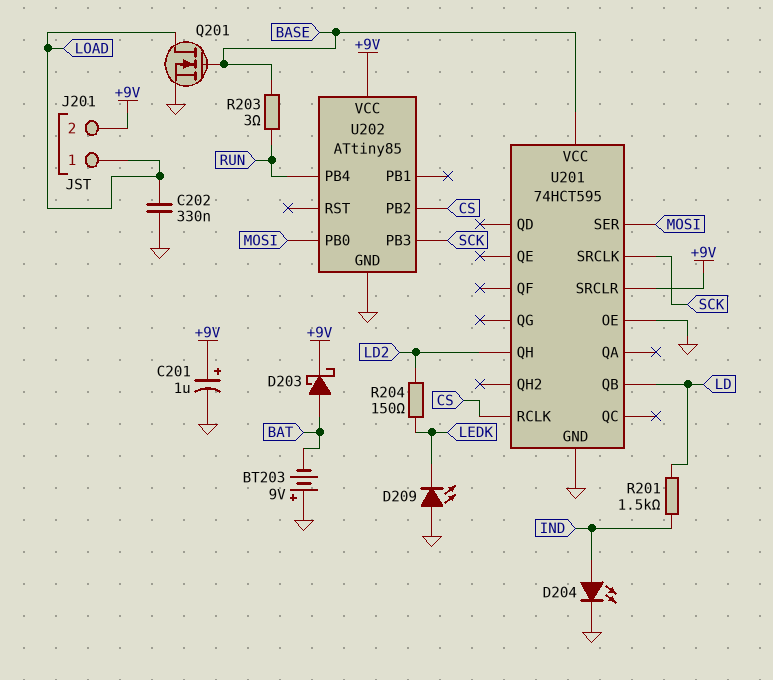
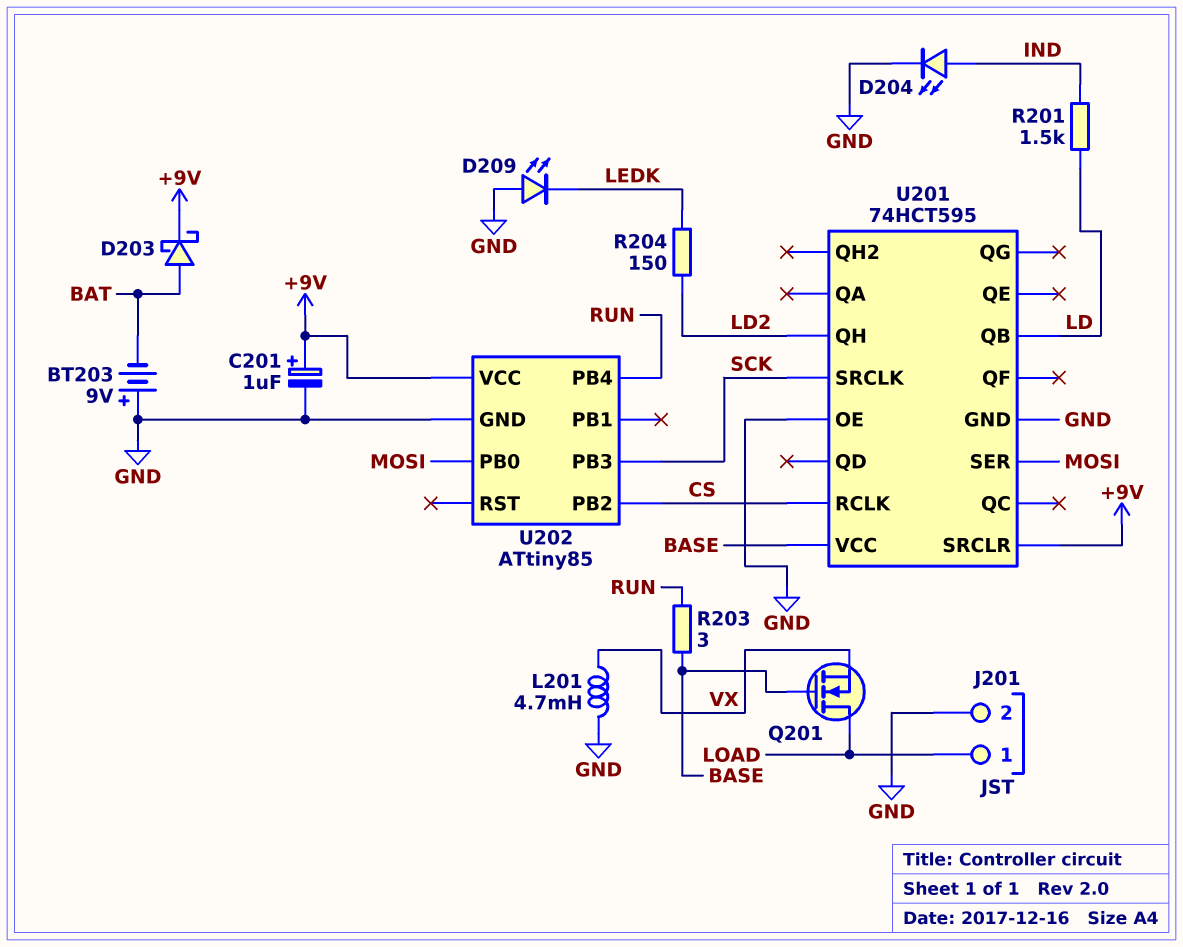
C202: 330nF (GND, LOAD) -> none
J201 pin 2: +9V -> GND
L201: none -> 4.7mH (GND, VX)
Q201: NMOS (G BASE, D LOAD, S GND) -> NMOS (G BASE, D LOAD, S VX)

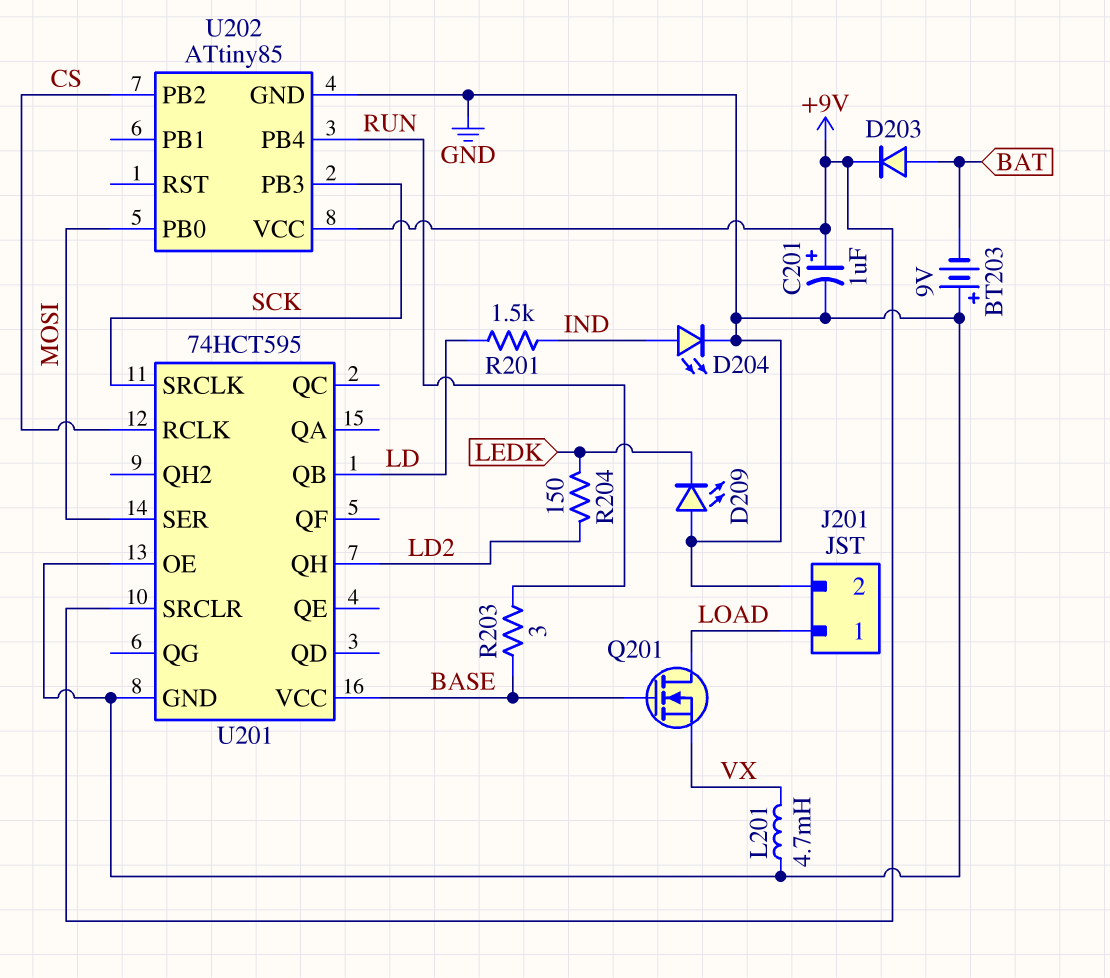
D203: schottky (A BAT, K +9V) -> diode (A BAT, K +9V)

